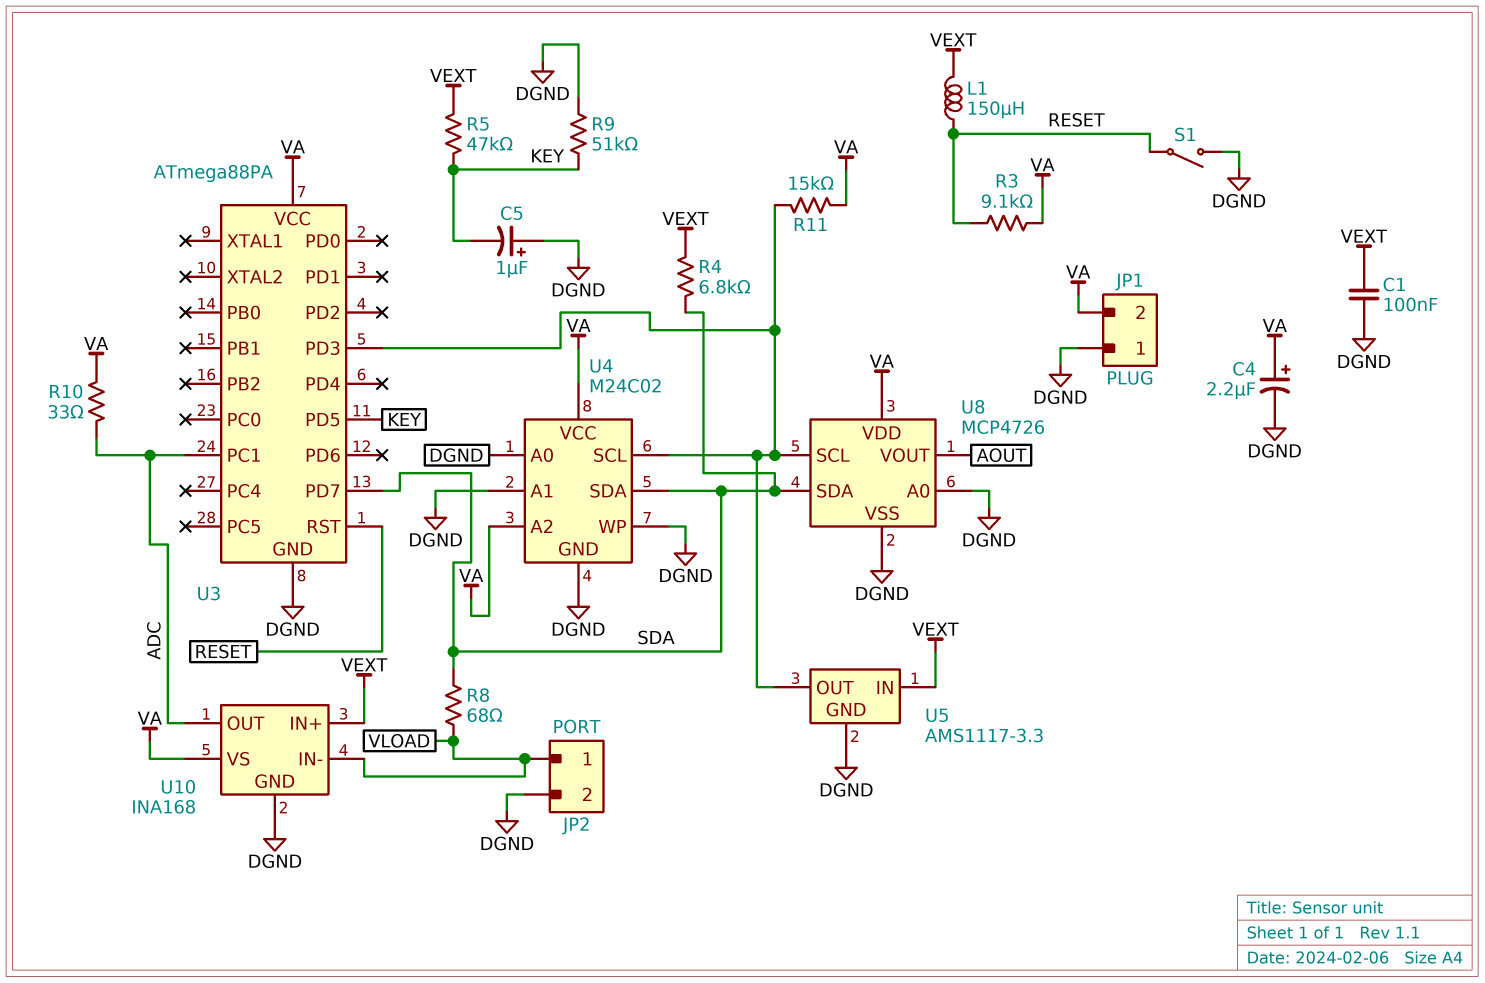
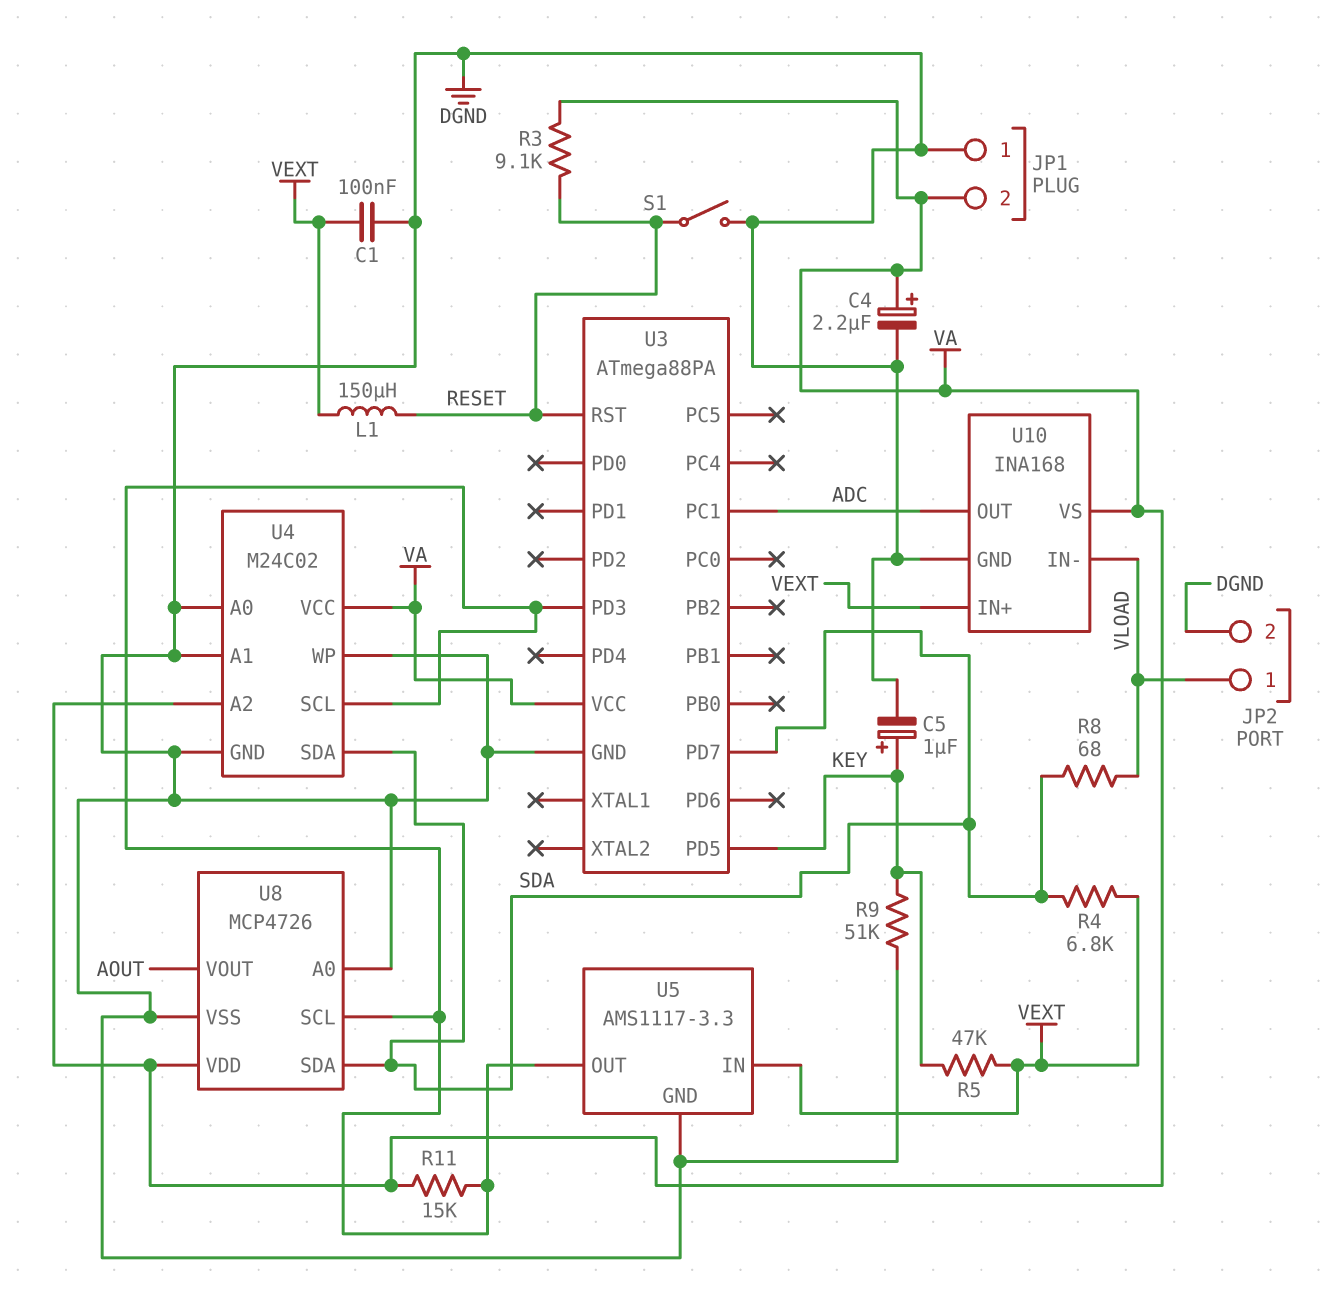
C5: 1uF (plus DGND, minus KEY) -> 1uF (plus KEY, minus DGND)
R10: 33 (ADC, VA) -> none

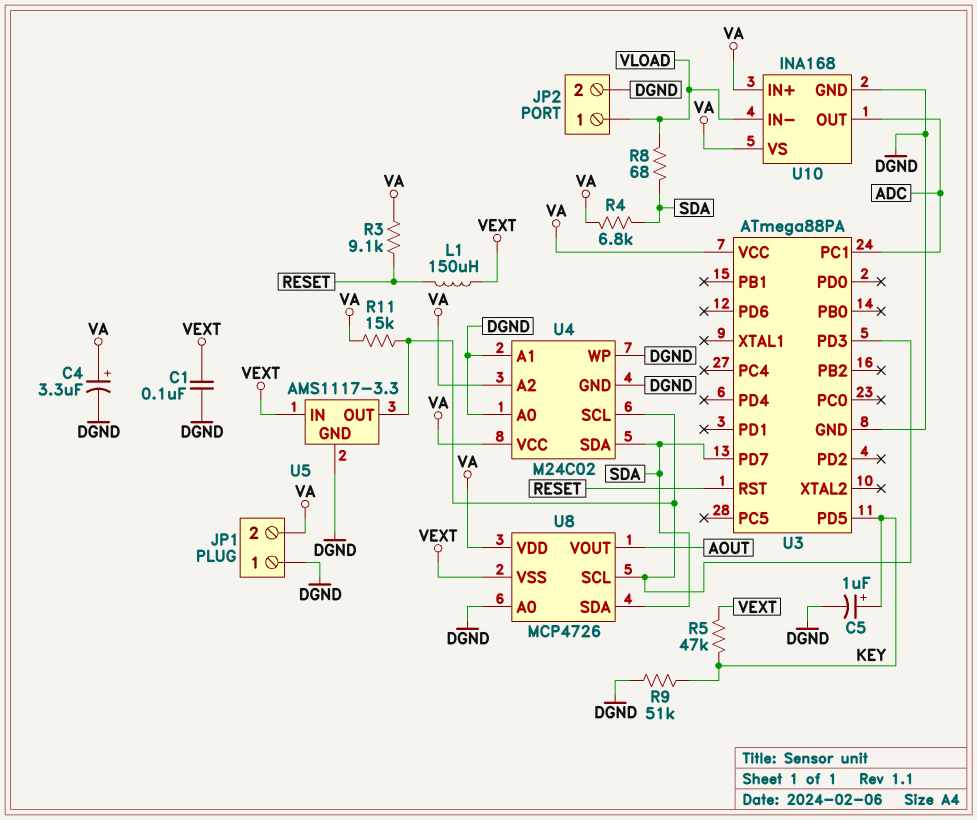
C4: 2.2uF (plus VA, minus DGND) -> 3.3uF (plus VA, minus DGND)
R4: 6.8k (SDA, VEXT) -> 6.8k (SDA, VA)
S1: switch (DGND, RESET) -> none
U8 pin VSS: DGND -> VEXT
U10 pin IN+: VEXT -> VA

